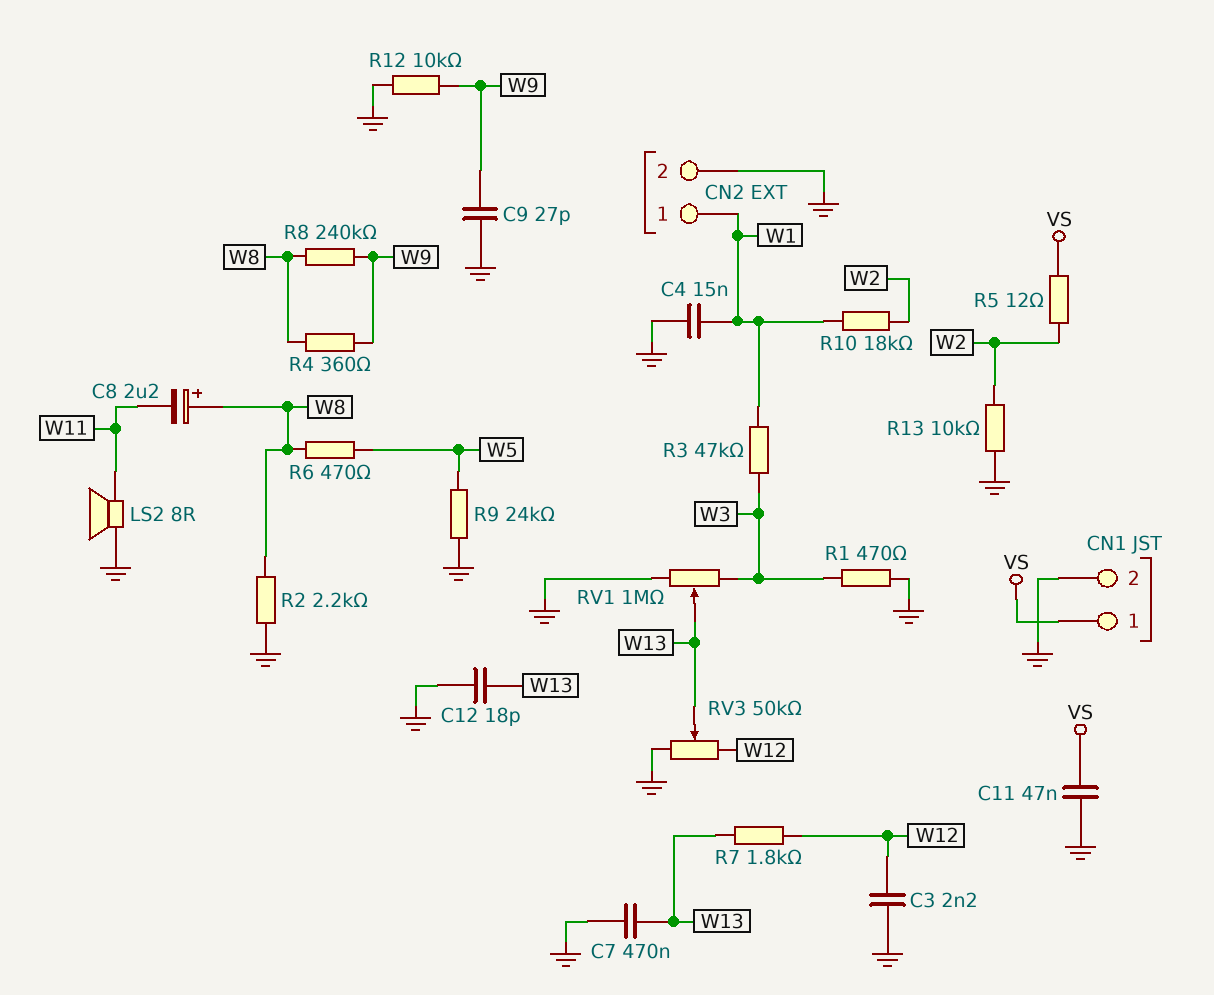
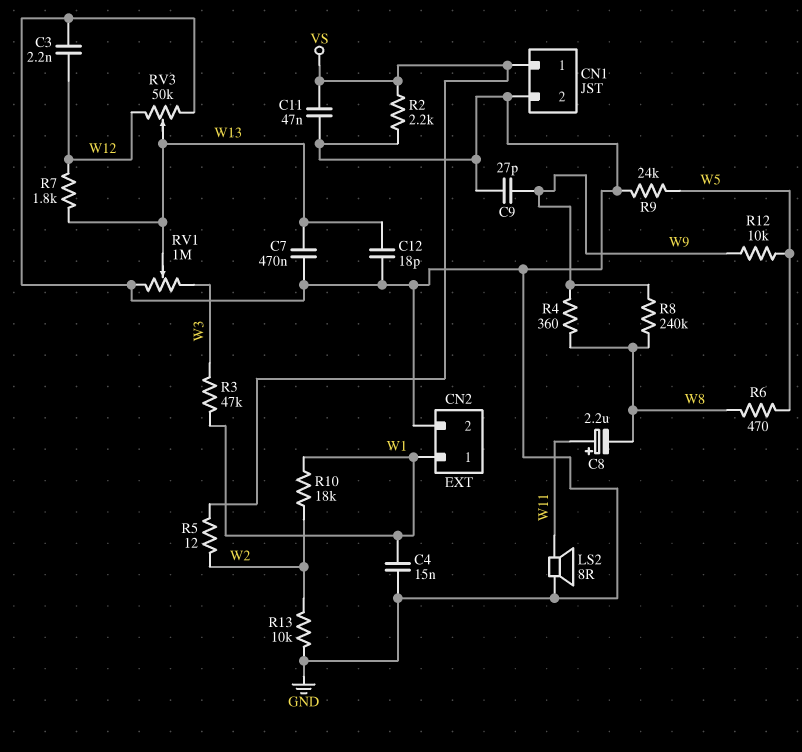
C8: 2.2uF (plus W8, minus W11) -> 2.2uF (plus W11, minus W8)
R1: 470 (GND, W3) -> none
R2: 2.2k (GND, W8) -> 2.2k (GND, VS)
R12: 10k (GND, W9) -> 10k (W5, W9)

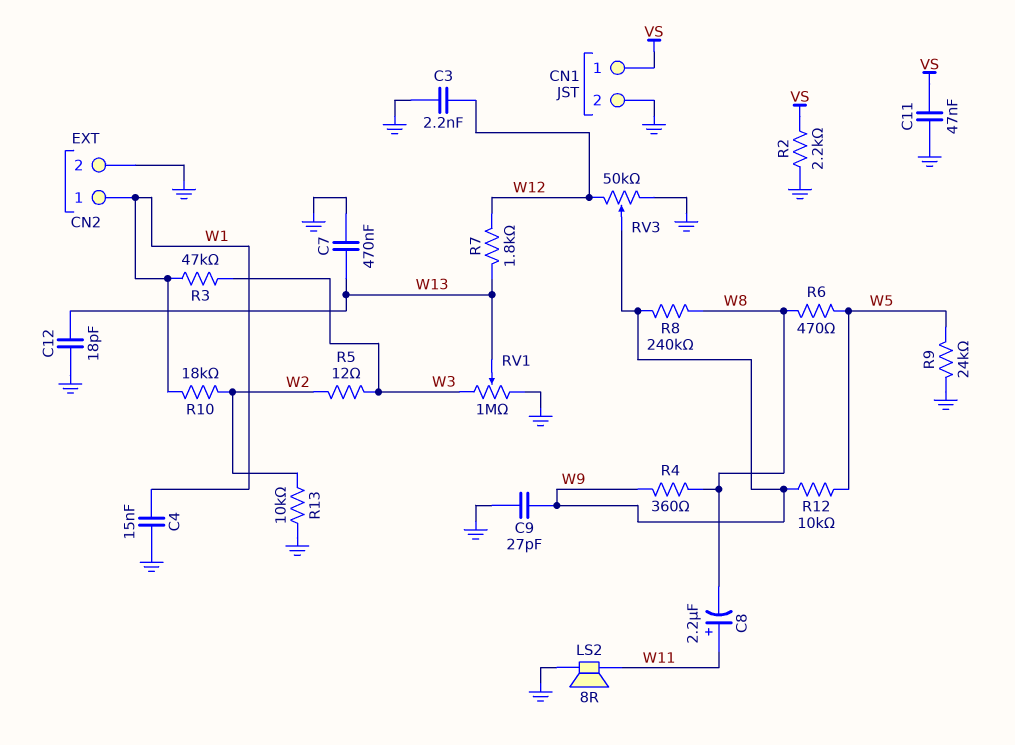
R5: 12 (VS, W2) -> 12 (W2, W3)
RV3: 50k (GND, W12, wiper W13) -> 50k (GND, W12, wiper W9)

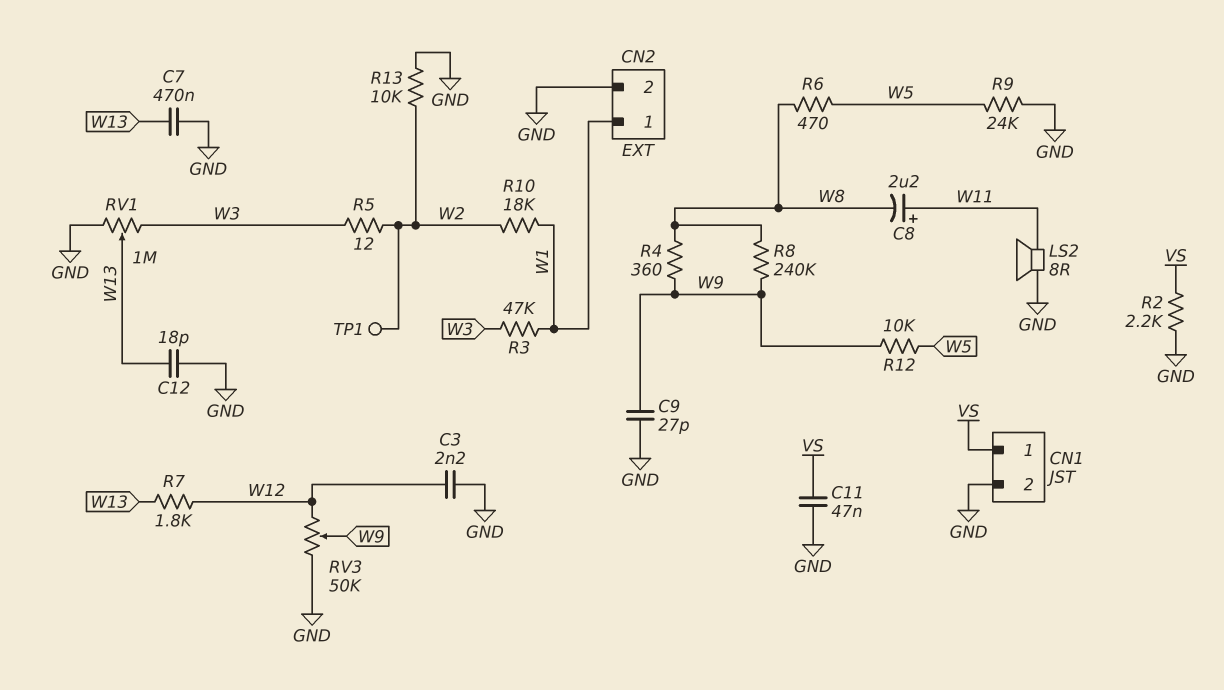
C4: 15nF (GND, W1) -> none
TP1: none -> test point (W2)

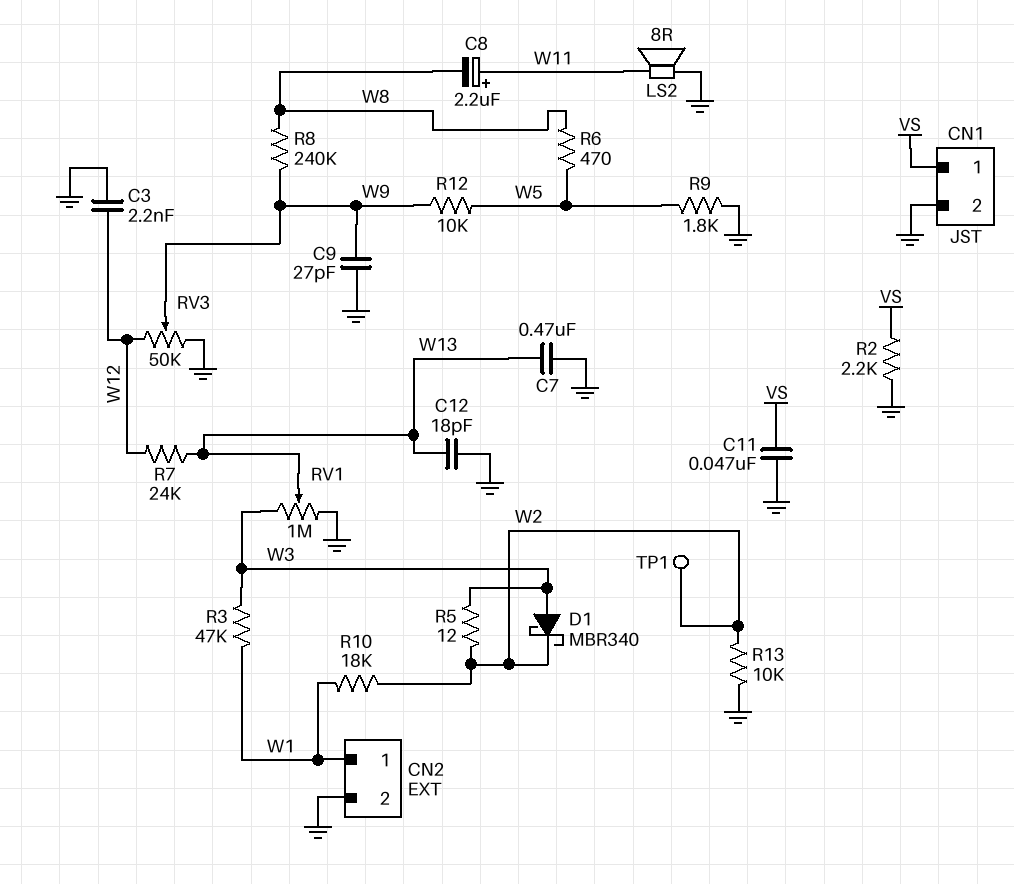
D1: none -> schottky MBR340 (A W3, K W2)
R4: 360 (W8, W9) -> none
R7: 1.8k (W12, W13) -> 24k (W12, W13)
R9: 24k (GND, W5) -> 1.8k (GND, W5)

